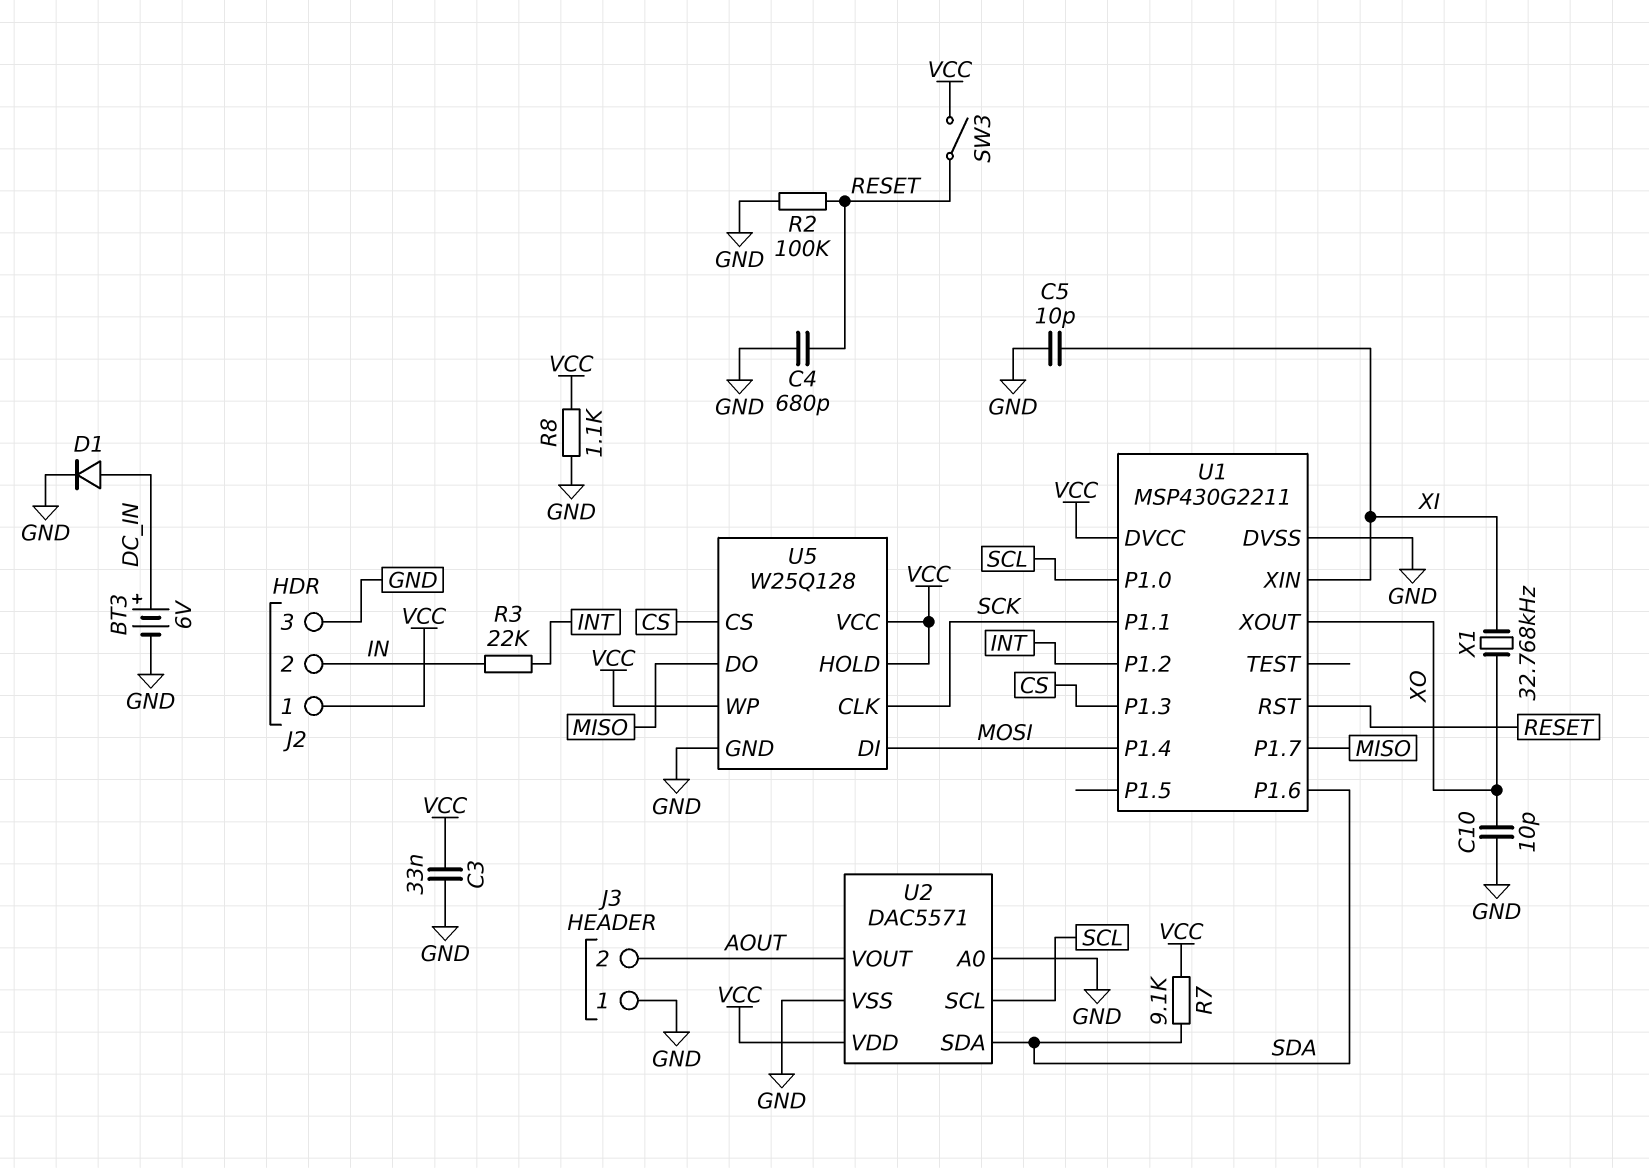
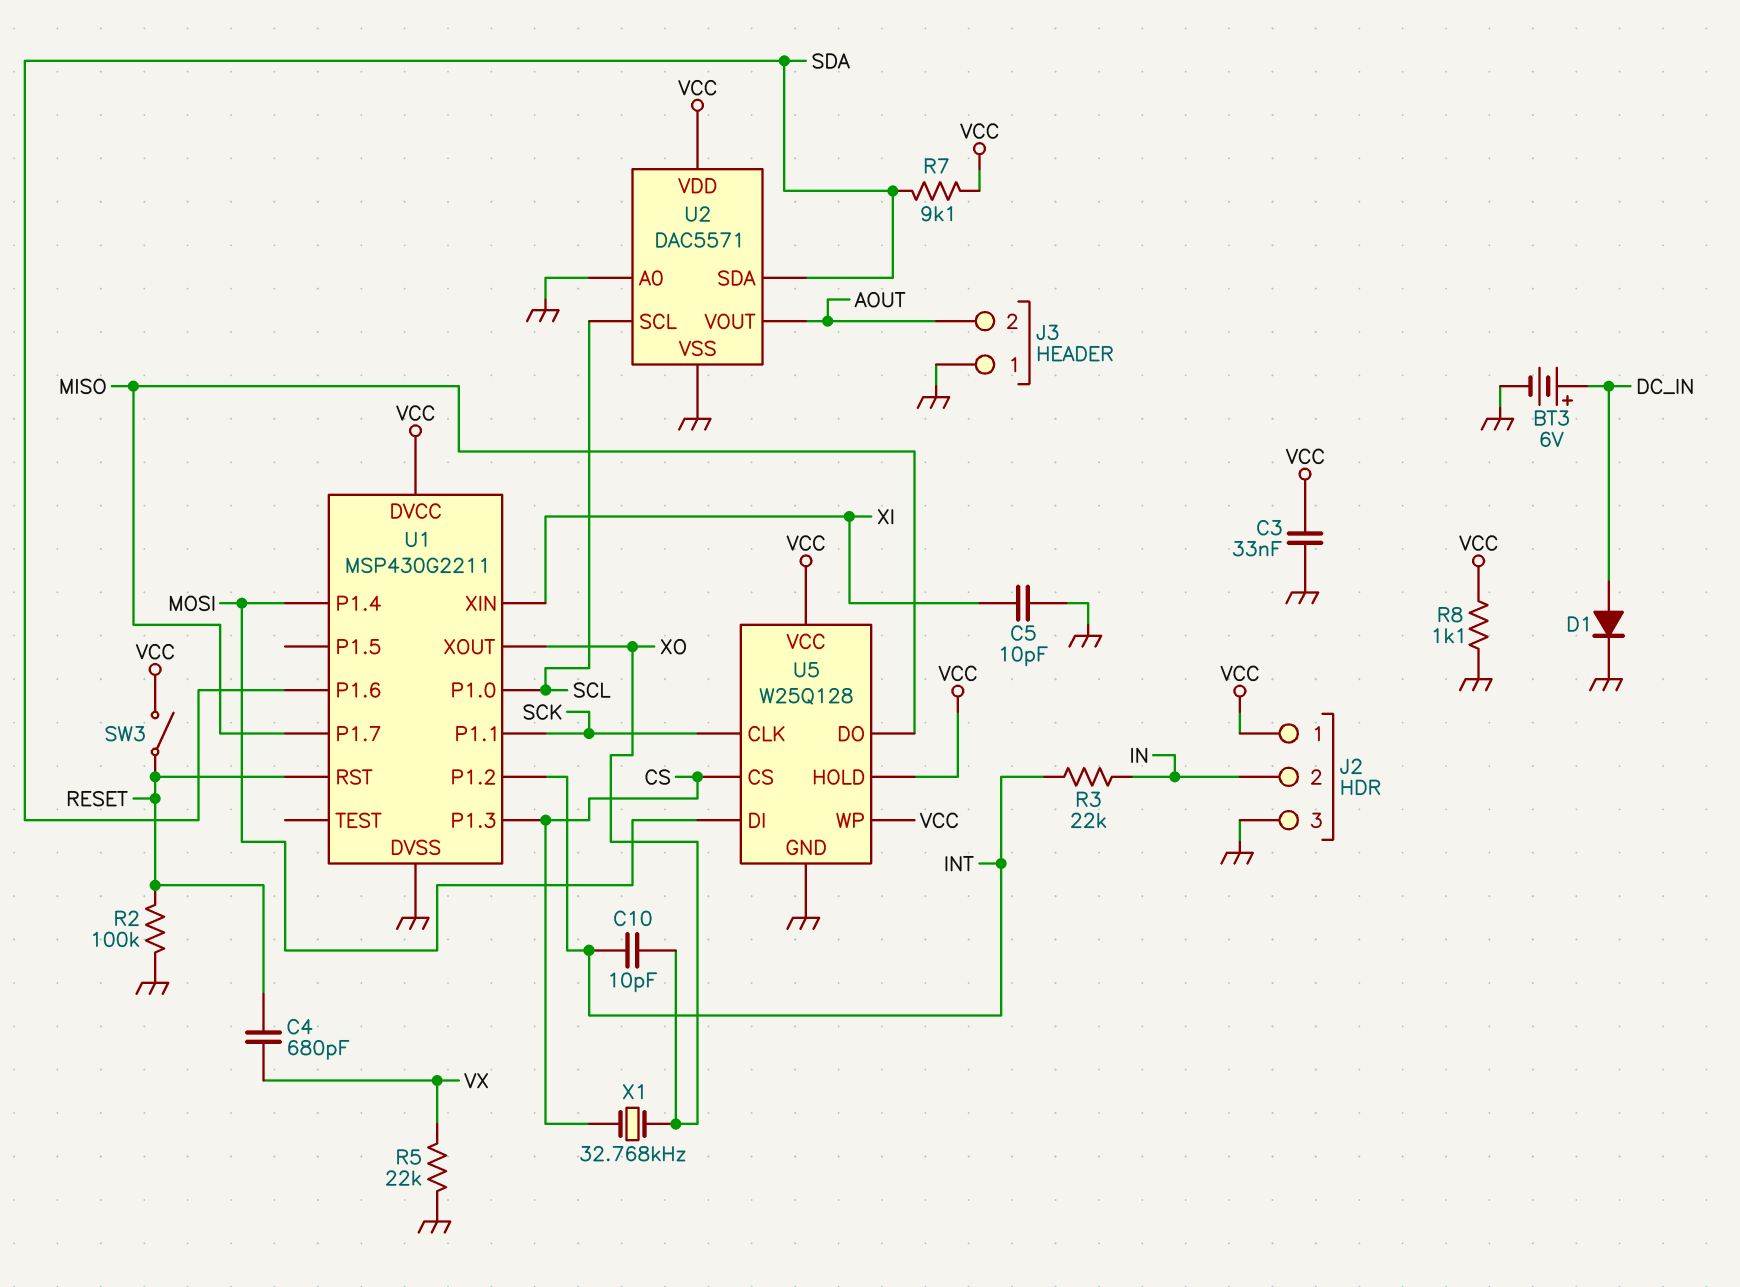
C4: 680pF (GND, RESET) -> 680pF (RESET, VX)
C10: 10pF (GND, XO) -> 10pF (INT, XO)
R5: none -> 22k (GND, VX)
X1: 32.768kHz (XI, XO) -> 32.768kHz (CS, XO)

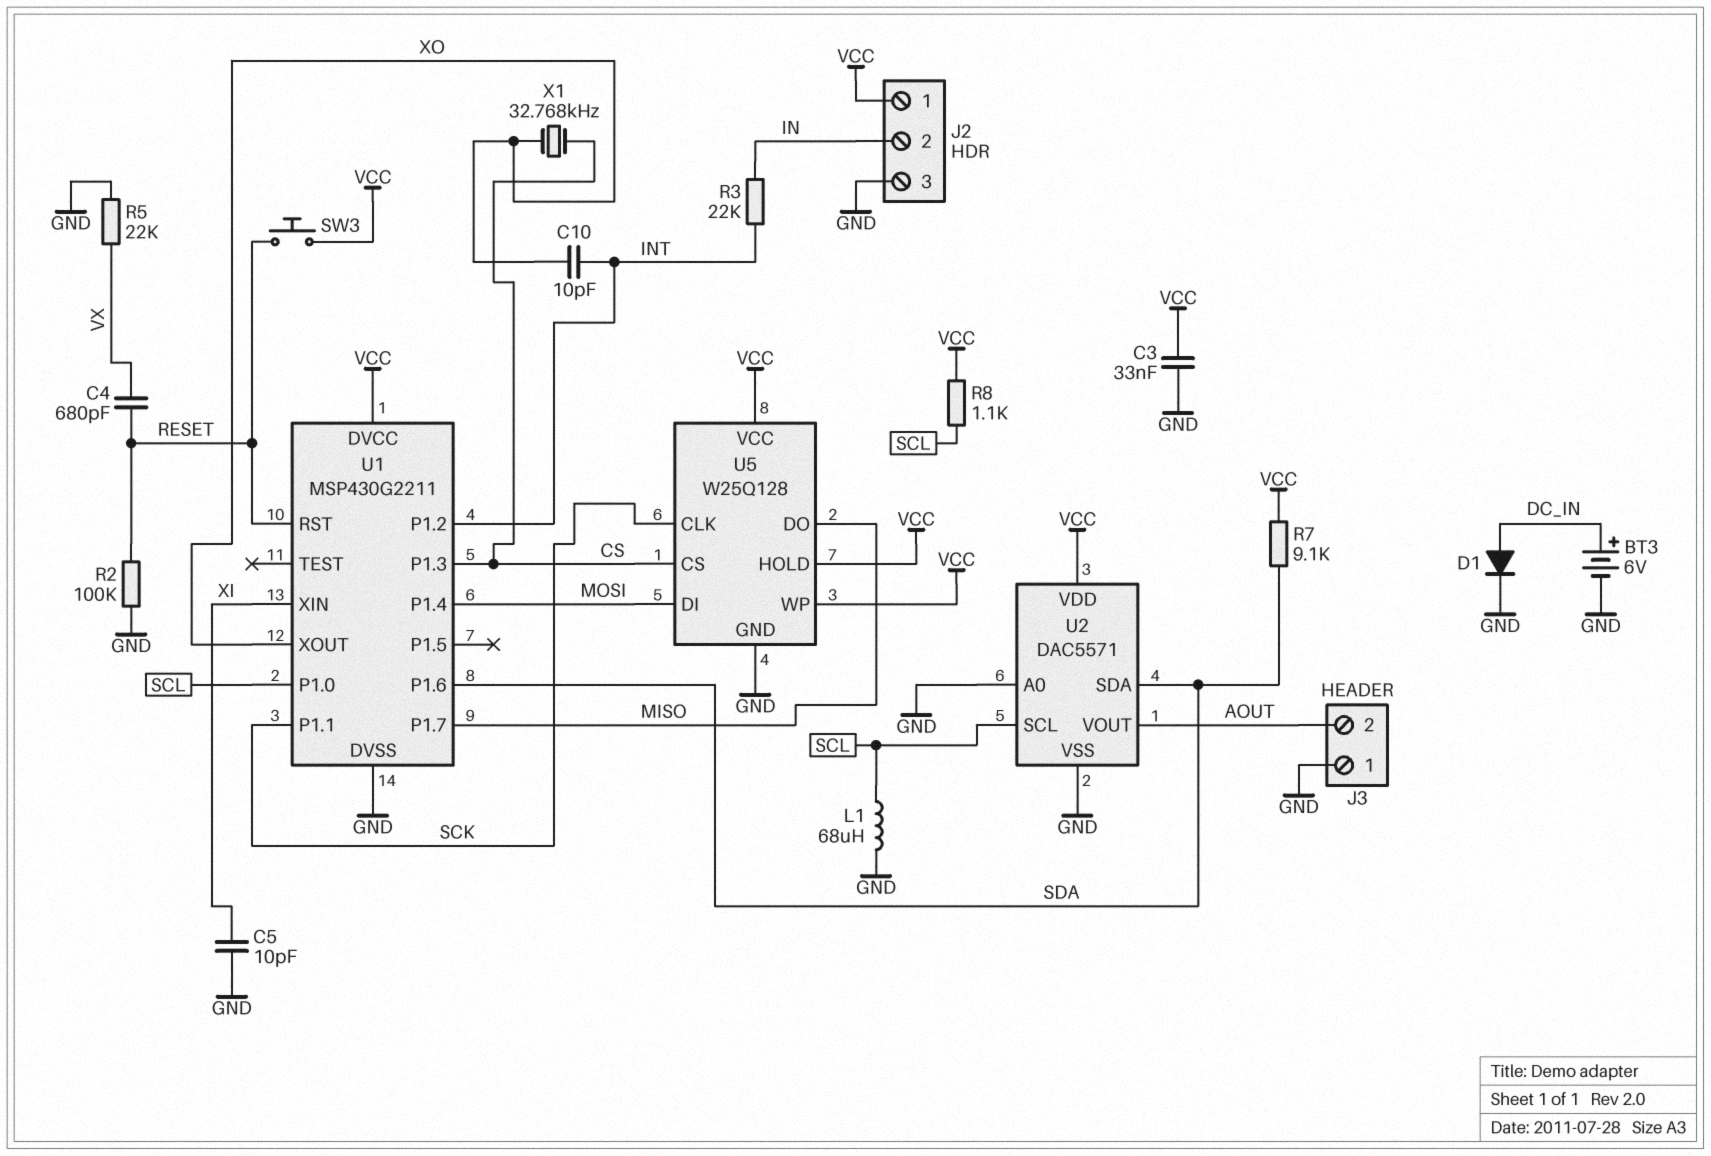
L1: none -> 68uH (GND, SCL)
R8: 1.1k (GND, VCC) -> 1.1k (SCL, VCC)
SW3: switch (RESET, VCC) -> button (RESET, VCC)

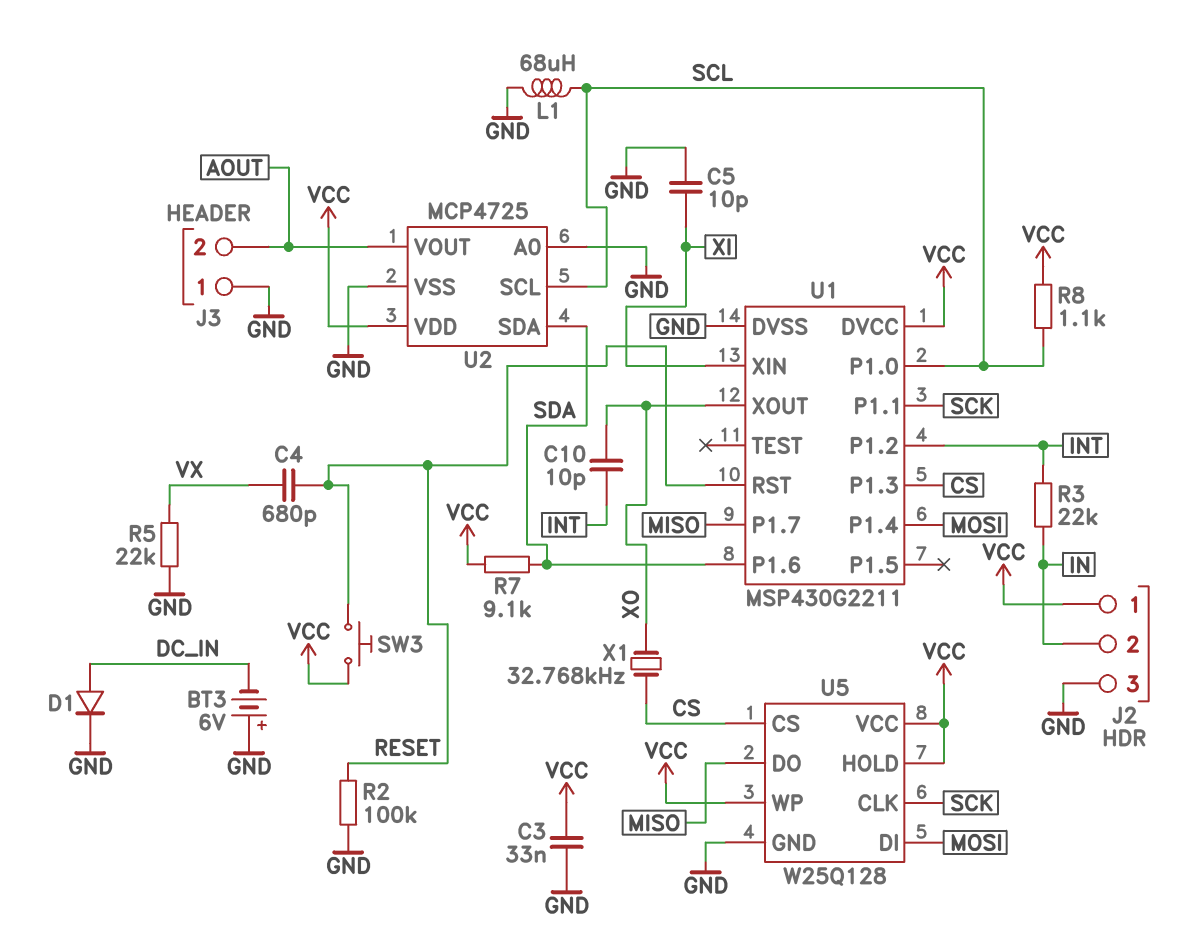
BT3: 6V (plus DC_IN, minus GND) -> 6V (plus GND, minus DC_IN)
U2: DAC5571 -> MCP4725

